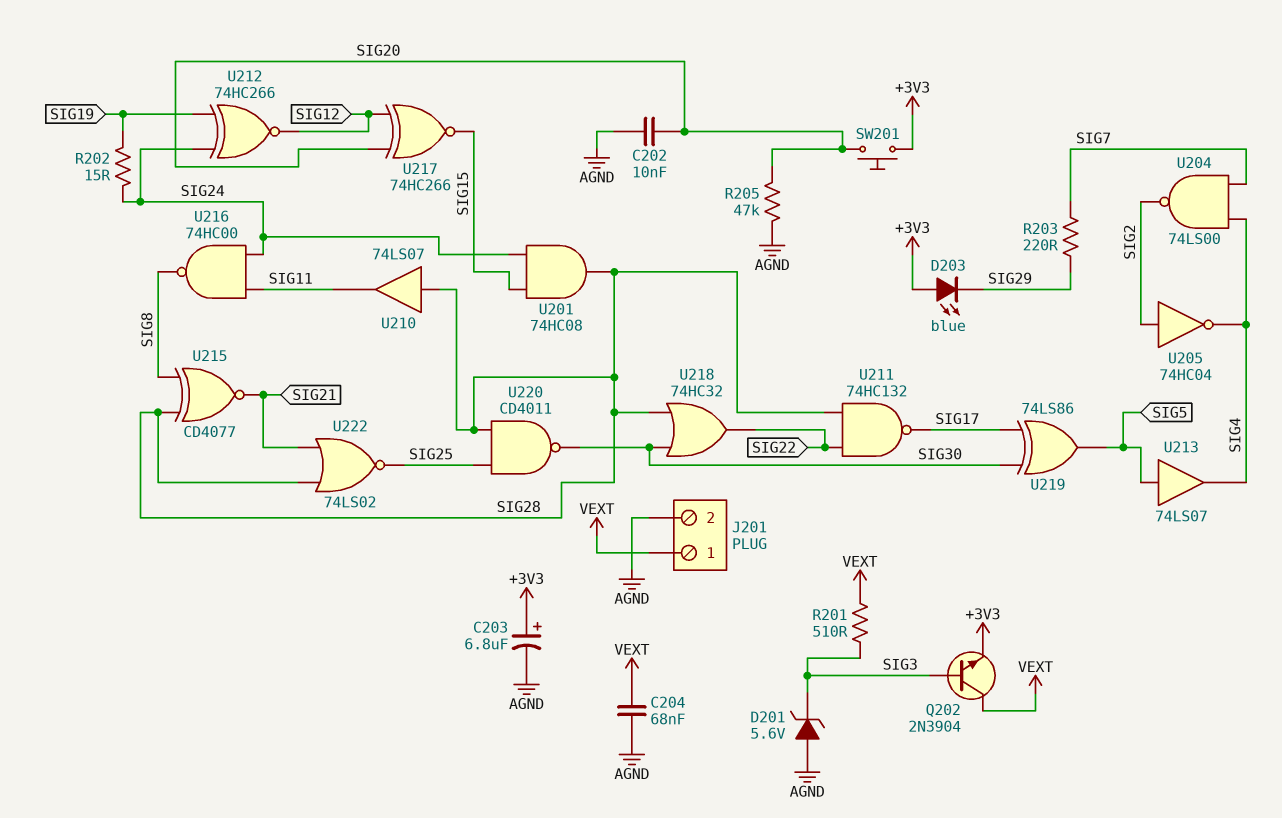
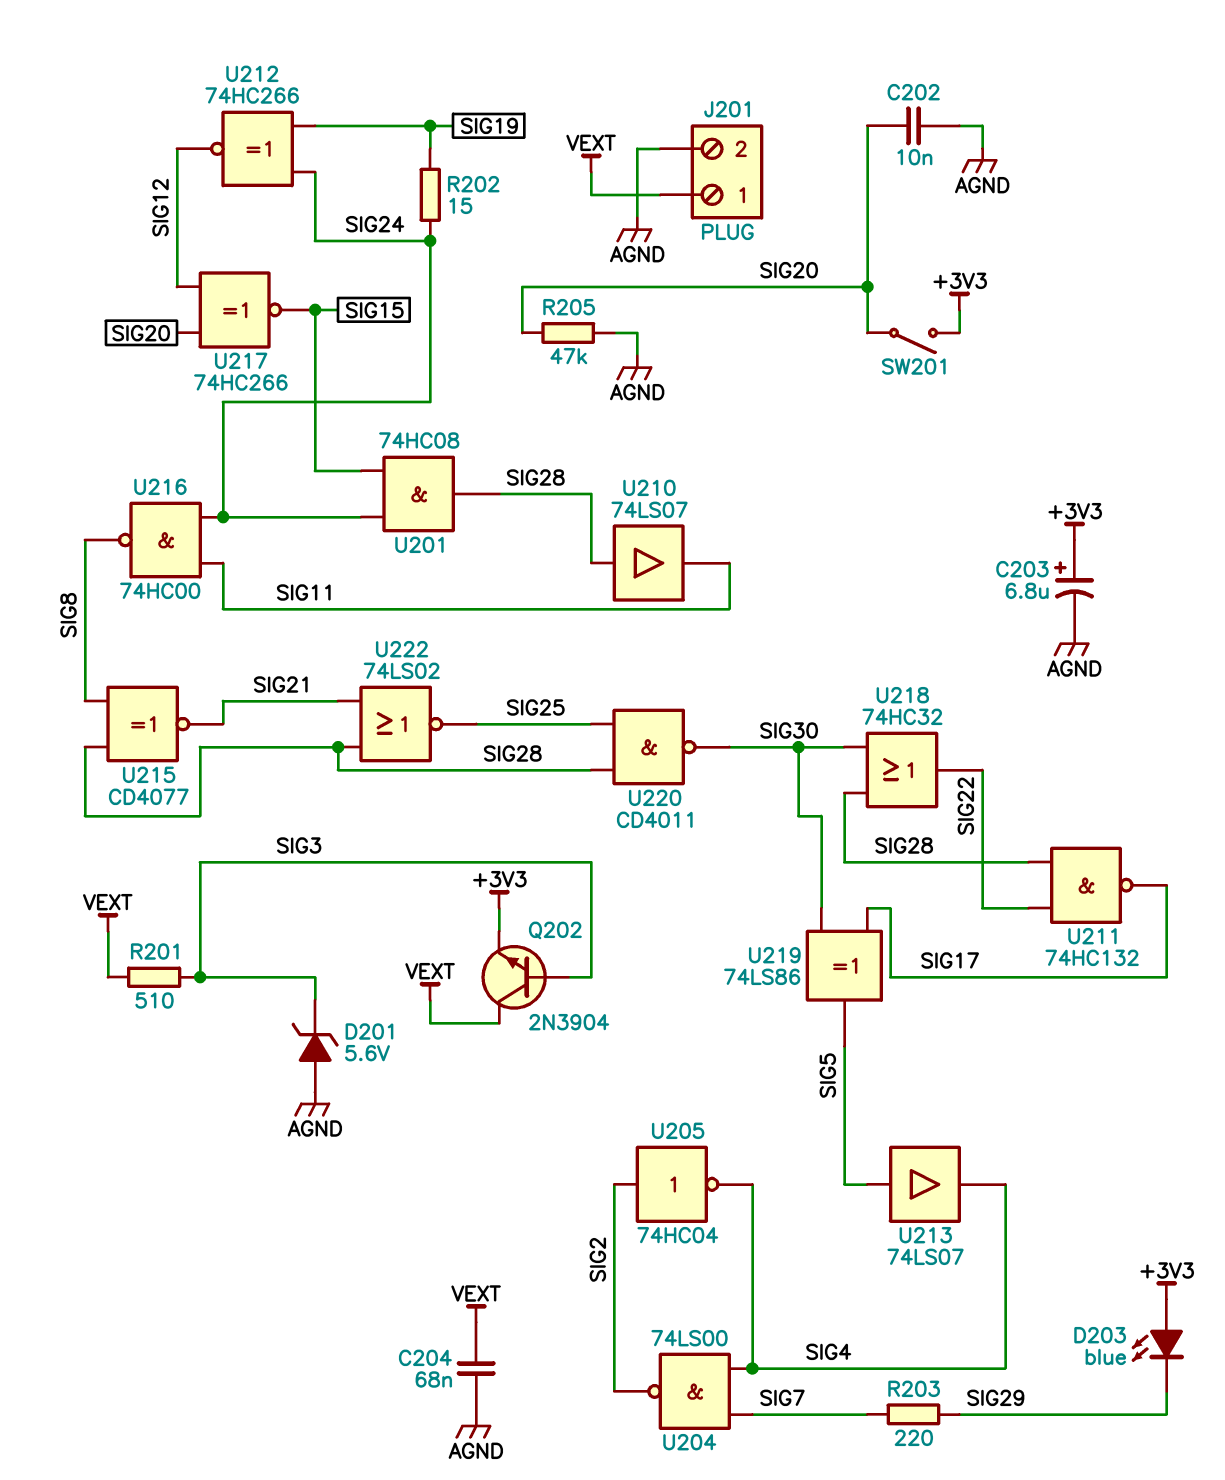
SW201: button (+3V3, SIG20) -> switch (+3V3, SIG20)

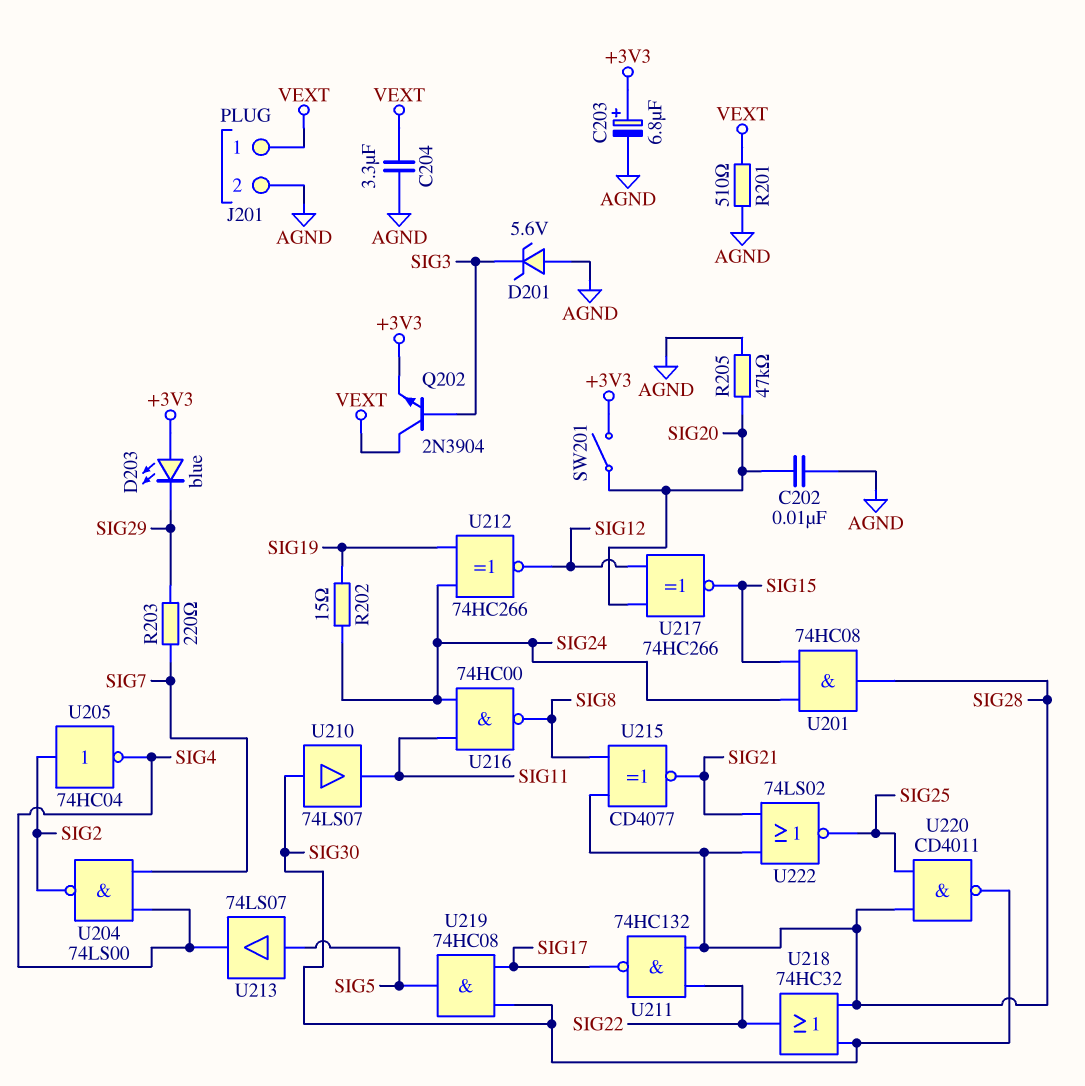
C204: 68nF (AGND, VEXT) -> 3.3uF (AGND, VEXT)
R201: 510 (SIG3, VEXT) -> 510 (AGND, VEXT)
U210: buffer 74LS07 (in SIG28, out SIG11) -> buffer 74LS07 (in SIG30, out SIG11)
U219: XOR 74LS86 (in SIG17, in SIG30, out SIG5) -> AND 74HC08 (in SIG17, in SIG30, out SIG5)

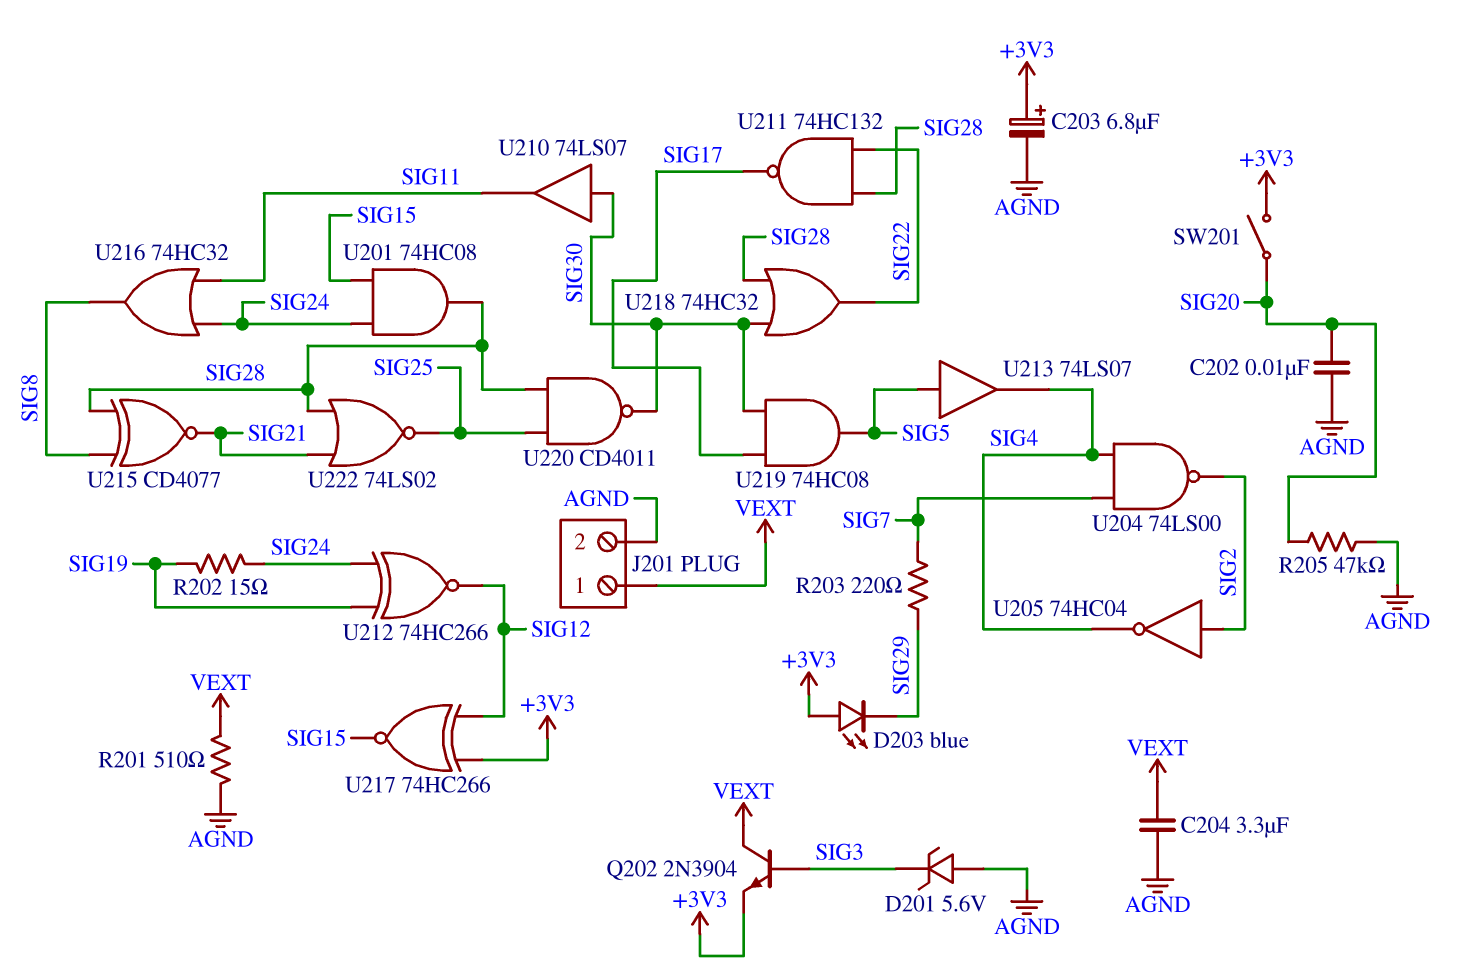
U216: NAND 74HC00 (in SIG11, in SIG24, out SIG8) -> OR 74HC32 (in SIG11, in SIG24, out SIG8)
U217: XNOR 74HC266 (in SIG12, in SIG20, out SIG15) -> XNOR 74HC266 (in +3V3, in SIG12, out SIG15)

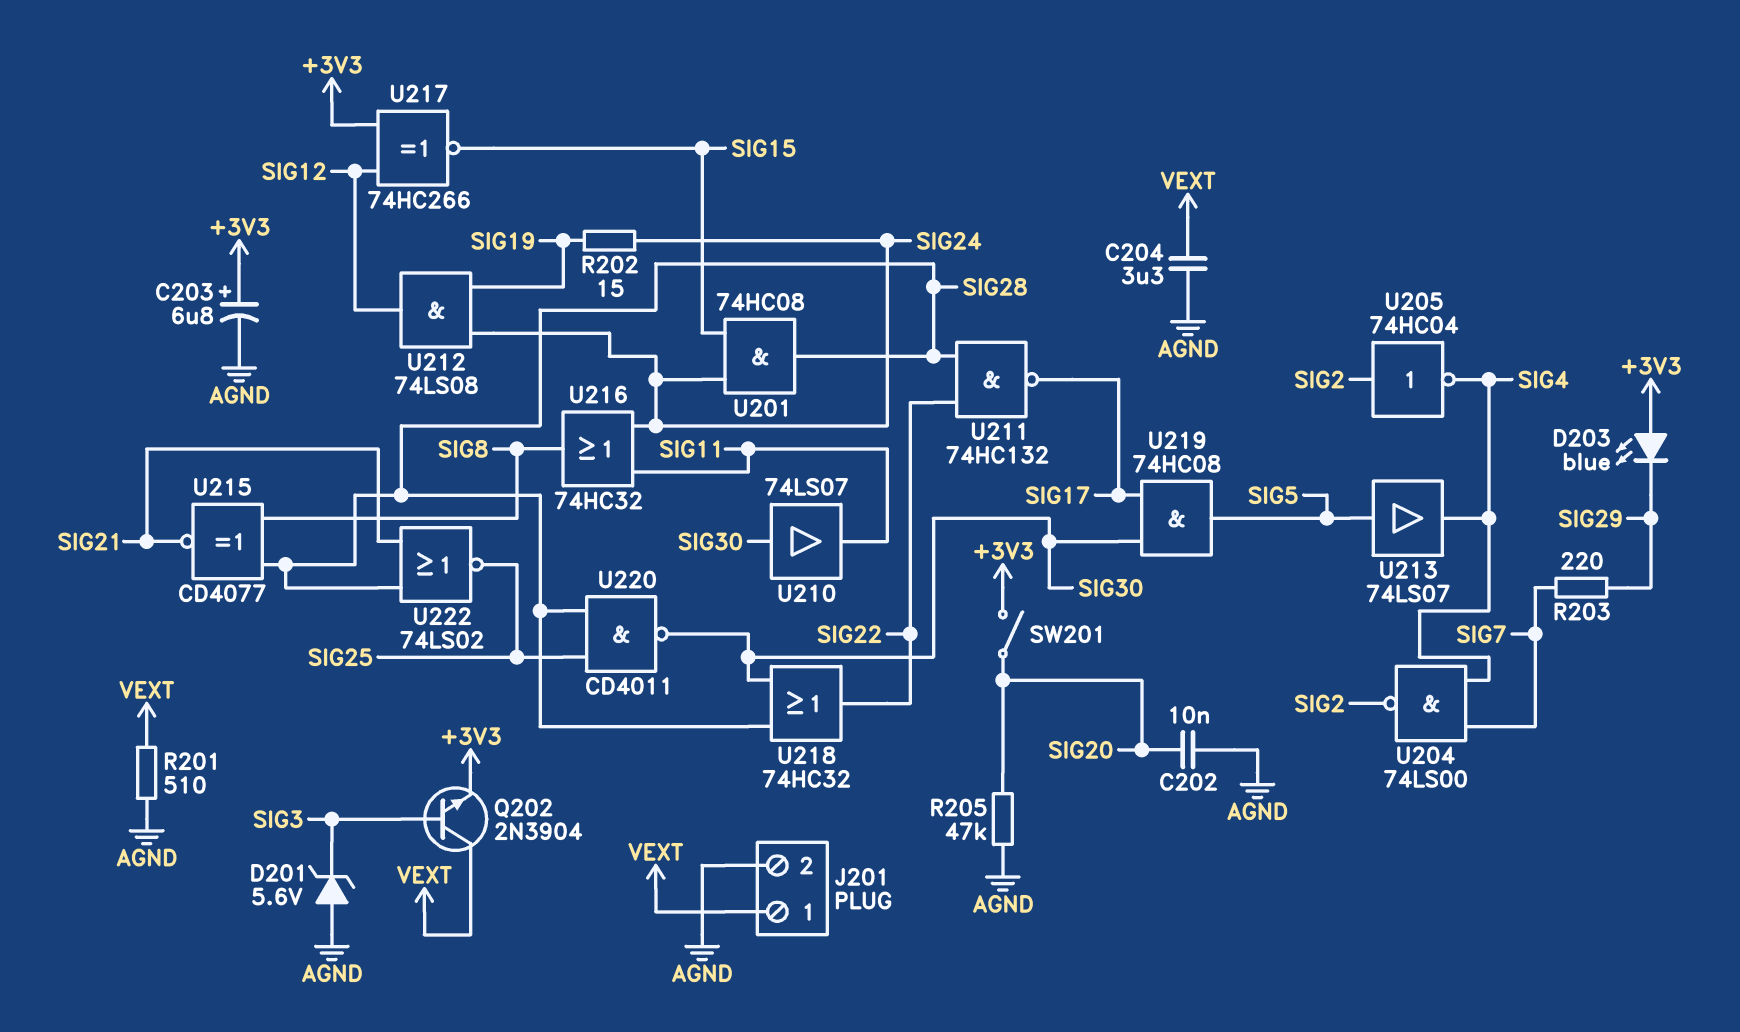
U212: XNOR 74HC266 (in SIG19, in SIG24, out SIG12) -> AND 74LS08 (in SIG19, in SIG24, out SIG12)

